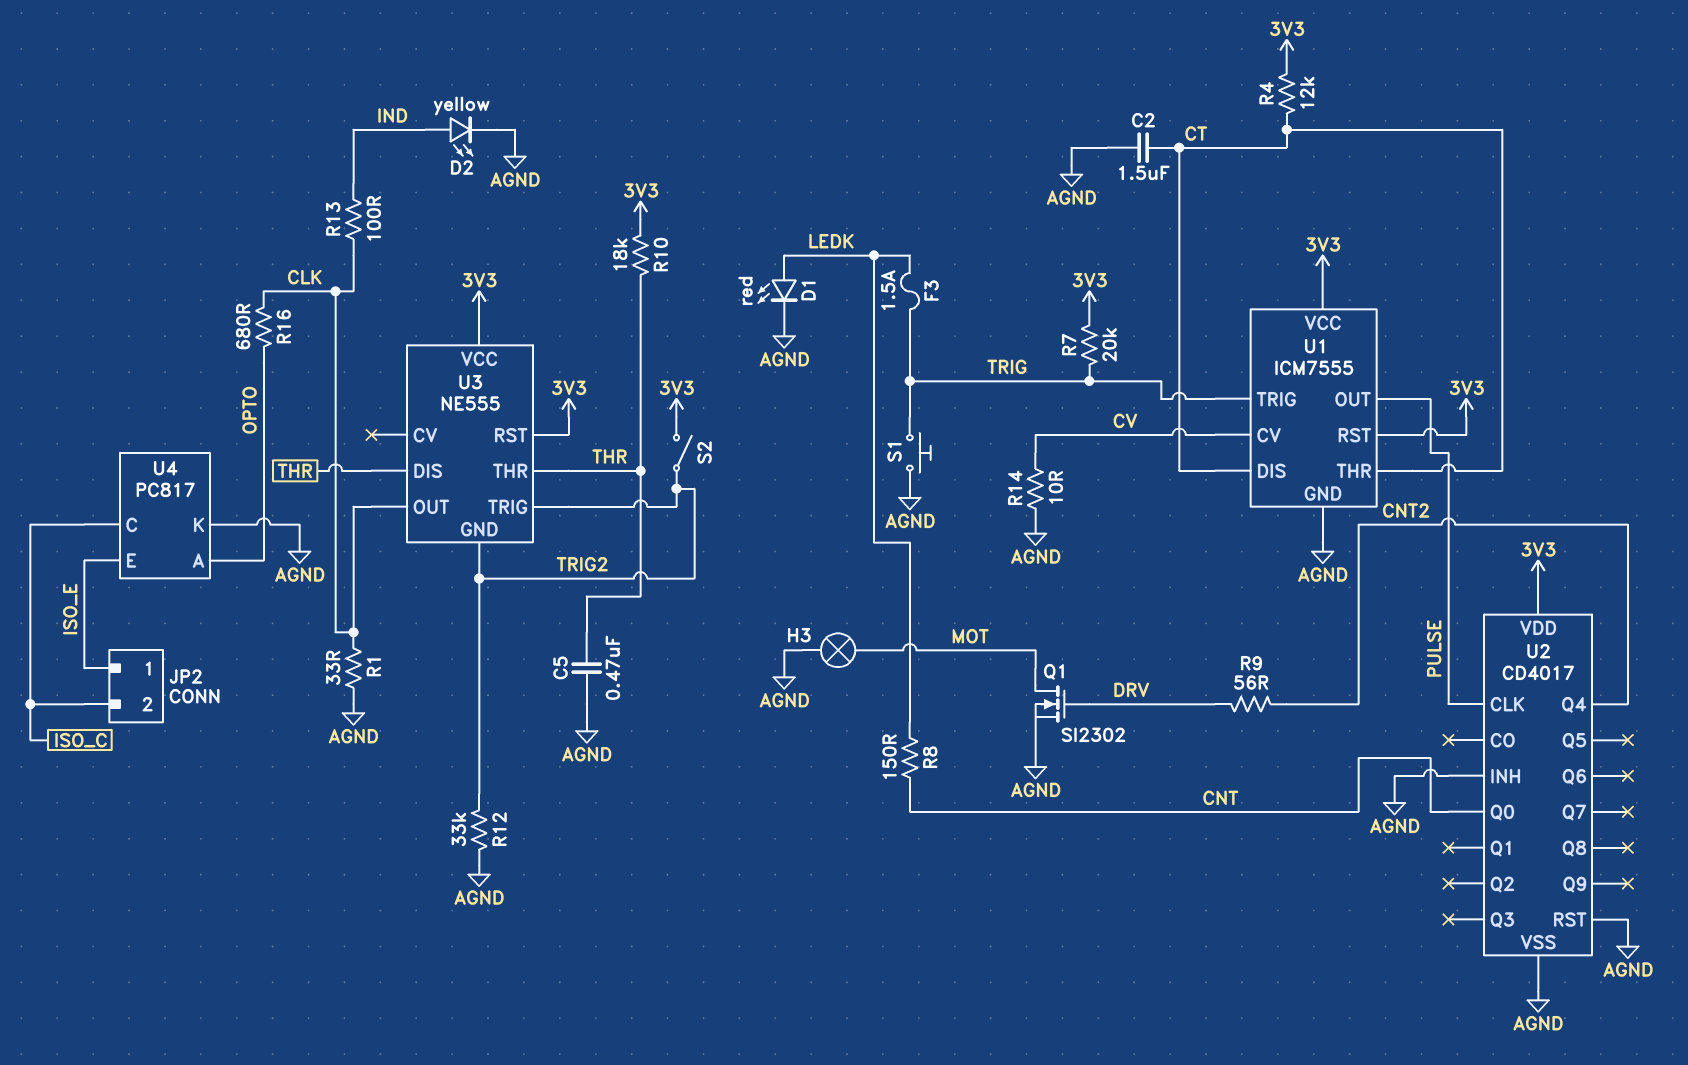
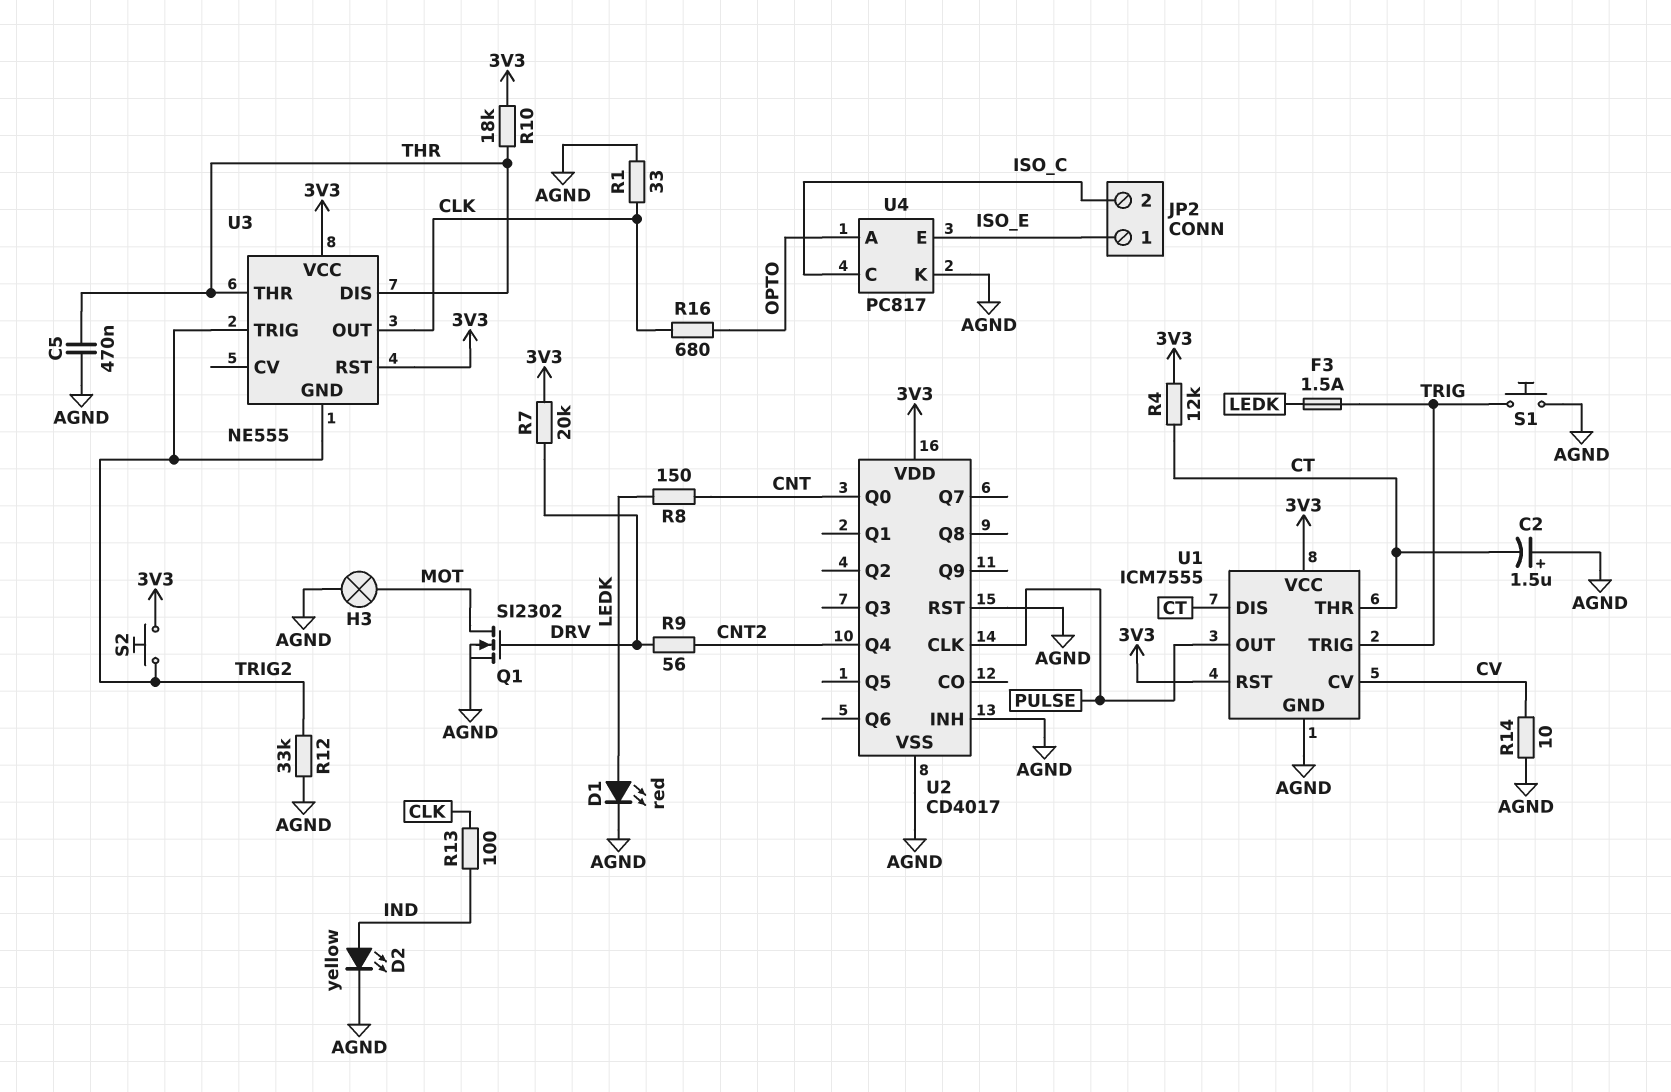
C2: 1.5uF (AGND, CT) -> 1.5uF (plus AGND, minus CT)
R7: 20k (3V3, TRIG) -> 20k (3V3, DRV)
S2: switch (3V3, TRIG2) -> button (3V3, TRIG2)

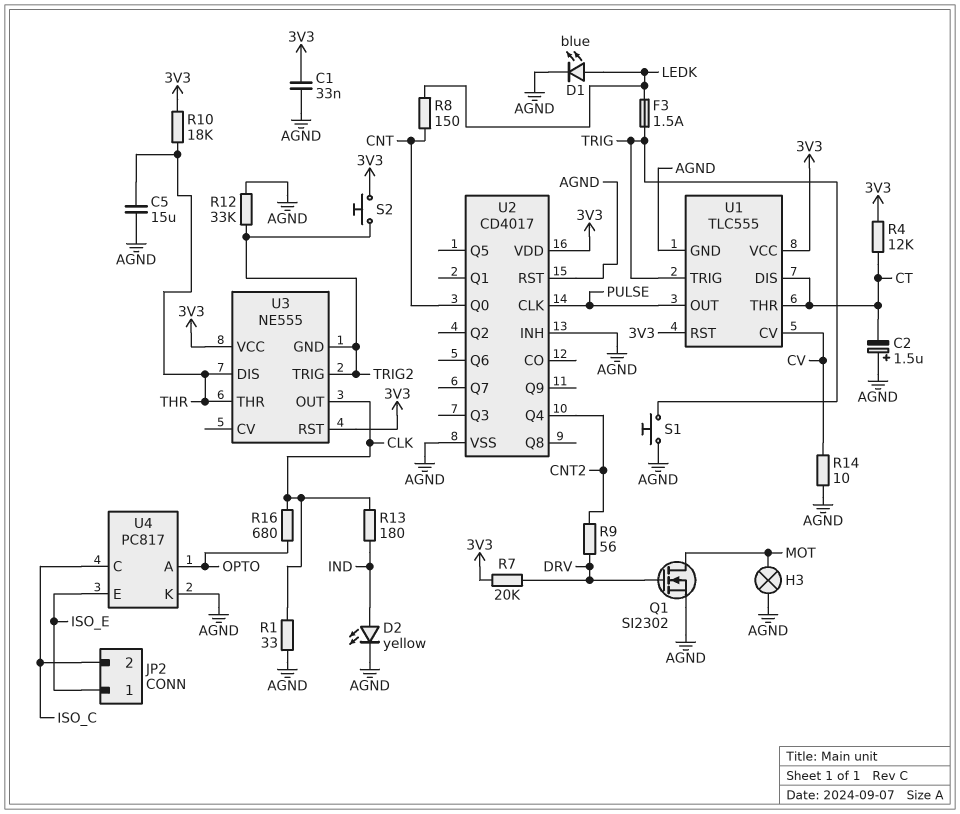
C1: none -> 33nF (3V3, AGND)
C5: 470nF (AGND, THR) -> 15uF (AGND, THR)
D1: LED red (A LEDK, K AGND) -> LED blue (A LEDK, K AGND)
R13: 100 (CLK, IND) -> 180 (CLK, IND)
U1: ICM7555 -> TLC555

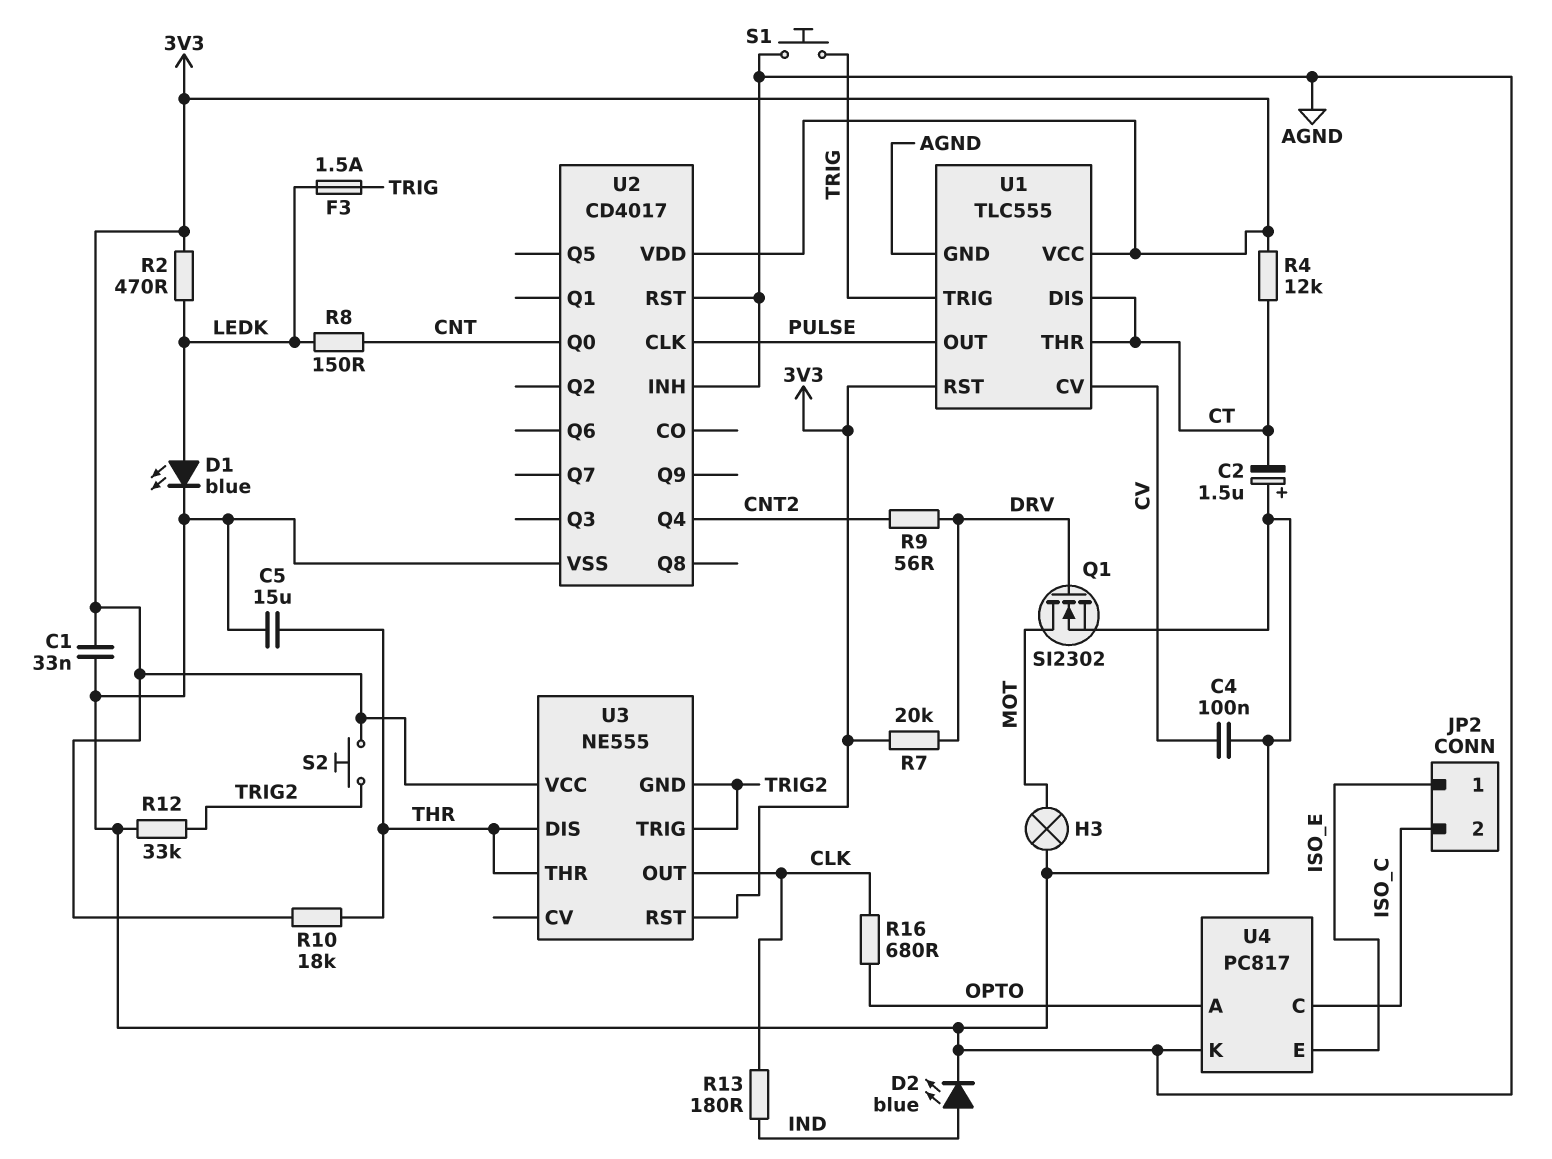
C4: none -> 100nF (AGND, CV)
D2: LED yellow (A IND, K AGND) -> LED blue (A IND, K AGND)
R1: 33 (AGND, CLK) -> none
R2: none -> 470 (3V3, LEDK)
R14: 10 (AGND, CV) -> none

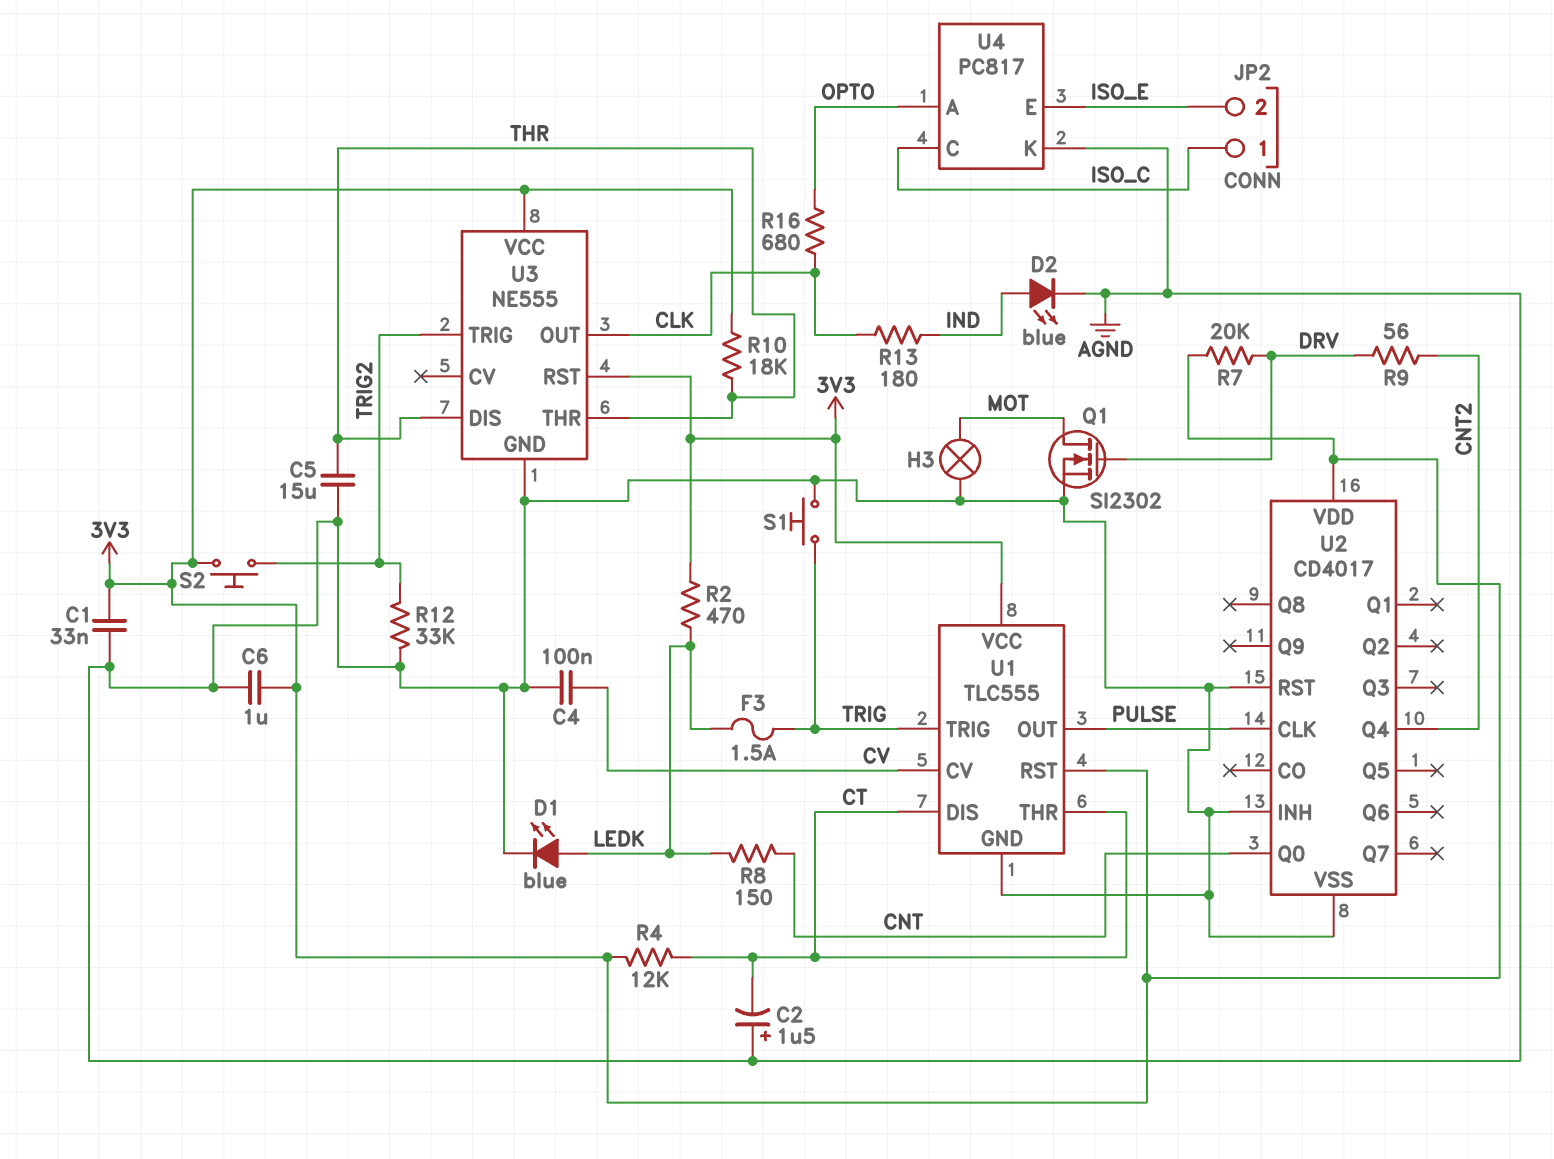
C6: none -> 1uF (3V3, AGND)
JP2 pin 1: ISO_E -> ISO_C
JP2 pin 2: ISO_C -> ISO_E
U3 pin GND: TRIG2 -> AGND

